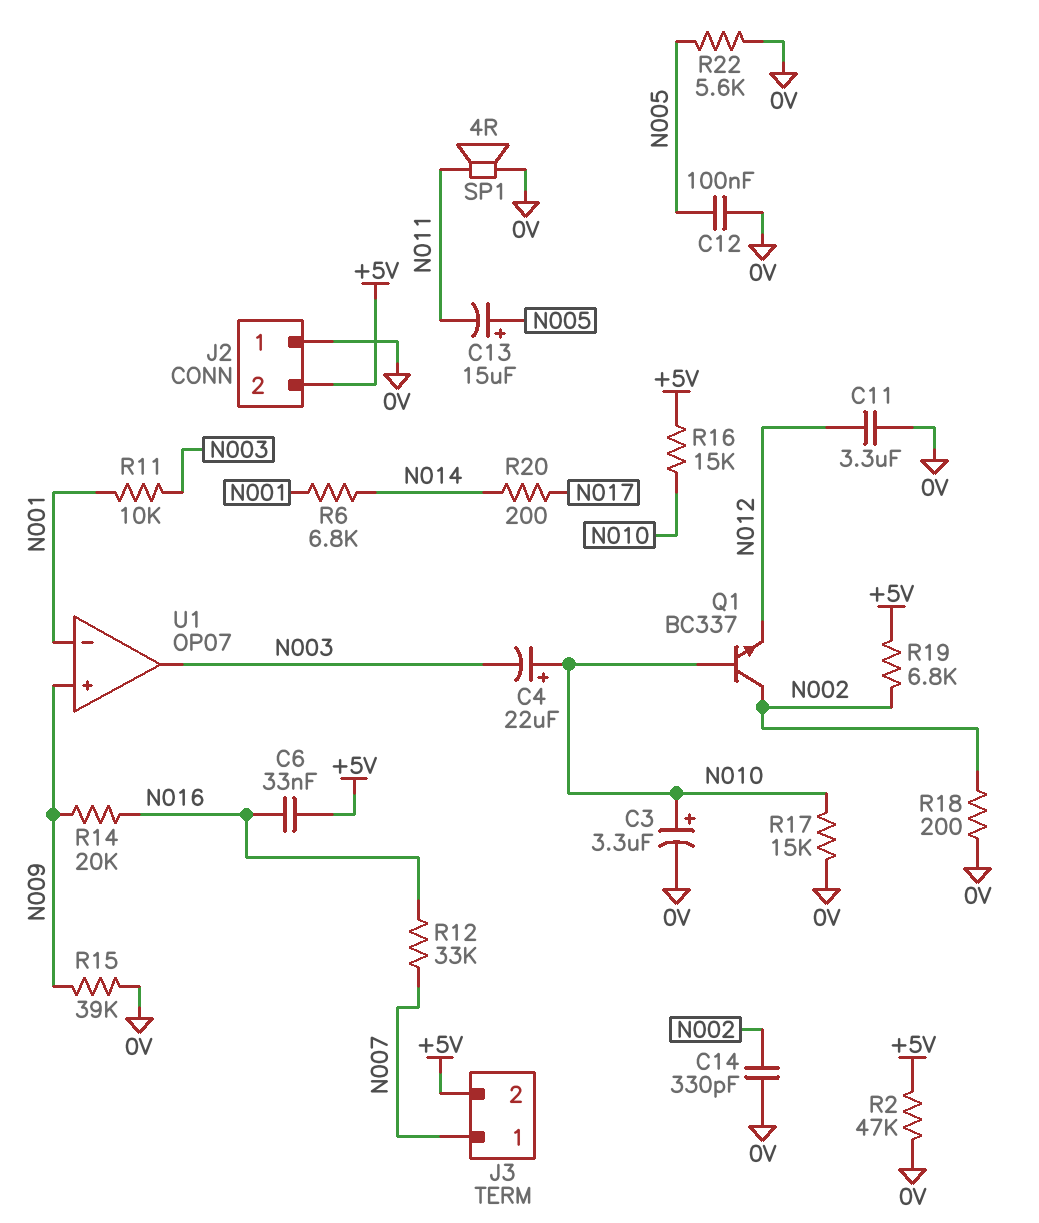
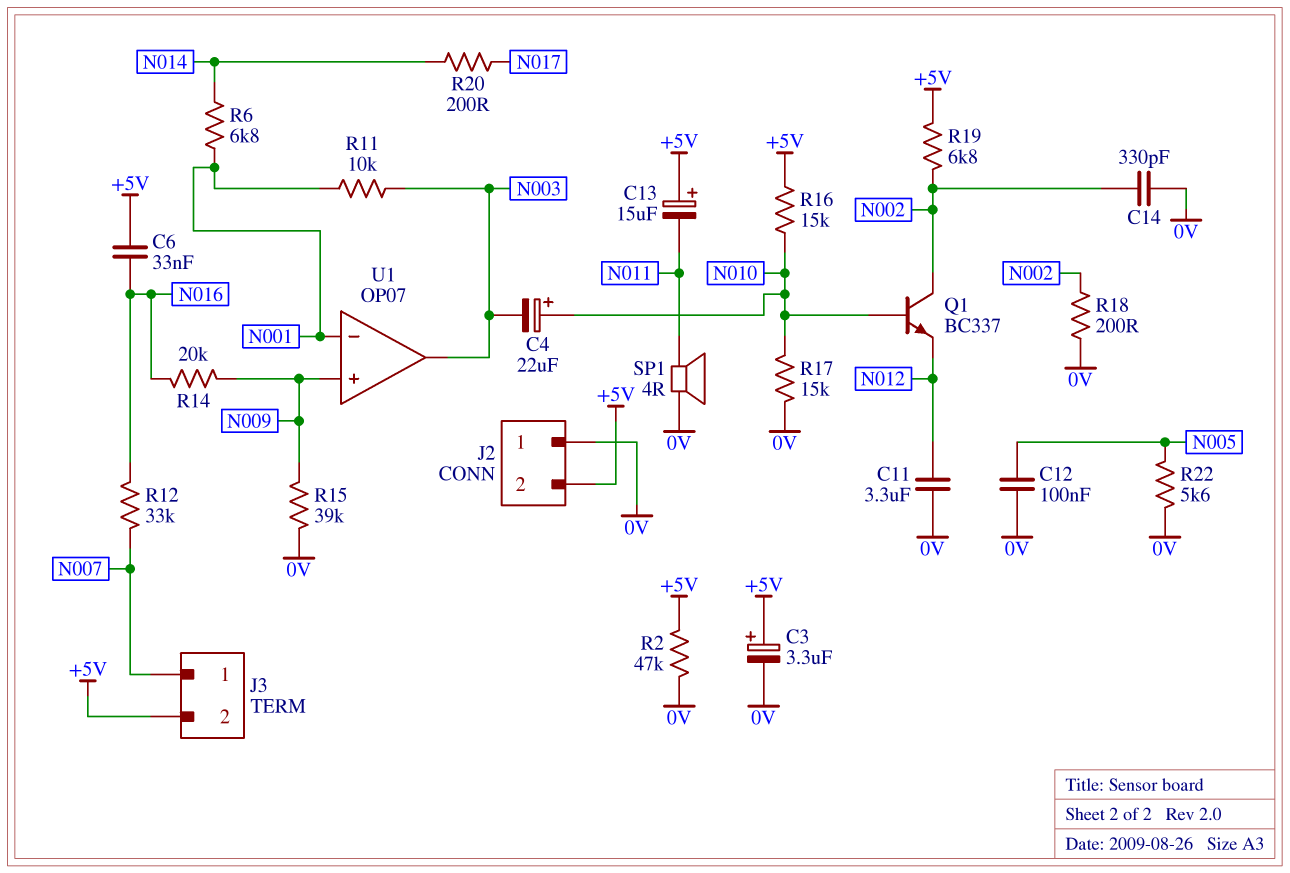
C3: 3.3uF (plus N010, minus 0V) -> 3.3uF (plus +5V, minus 0V)
C13: 15uF (plus N005, minus N011) -> 15uF (plus +5V, minus N011)

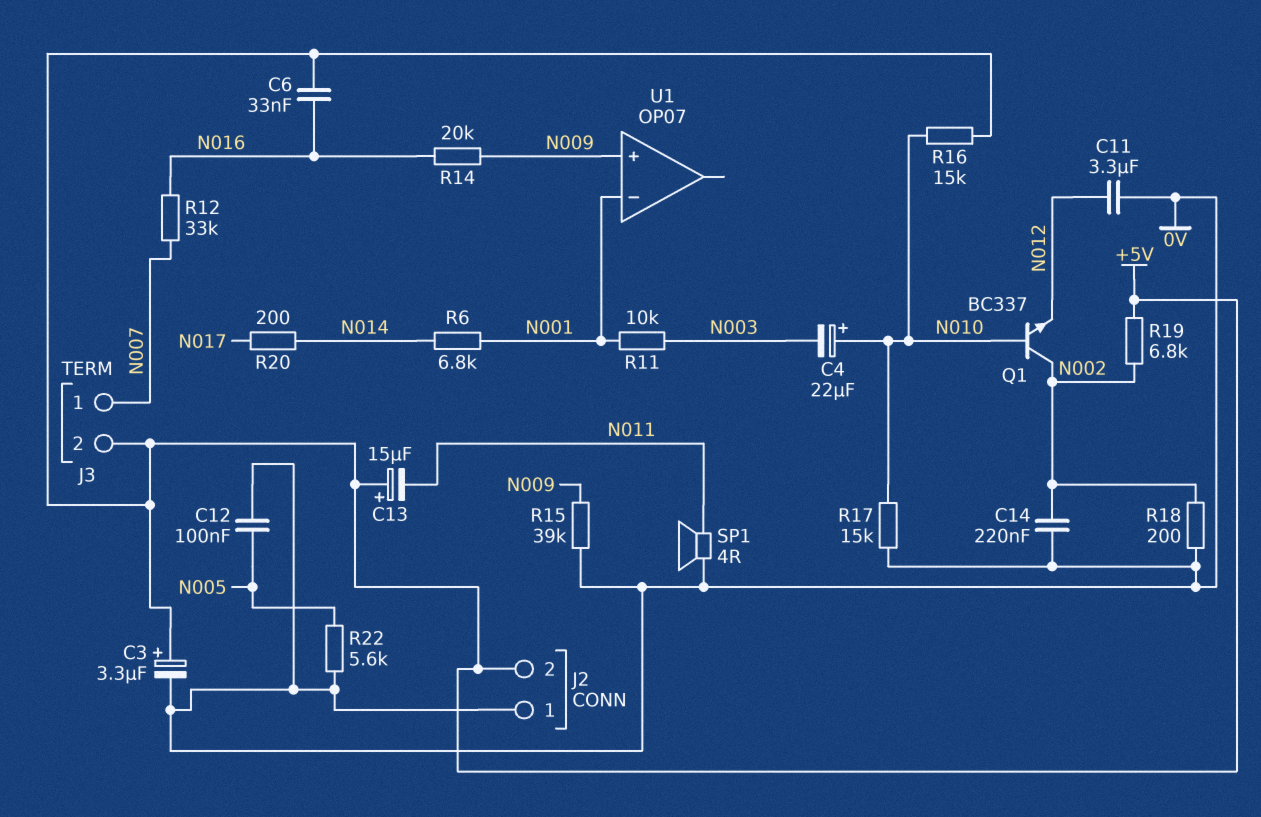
C14: 330pF (0V, N002) -> 220nF (0V, N002)
R2: 47k (+5V, 0V) -> none
U1 pin out: N003 -> none

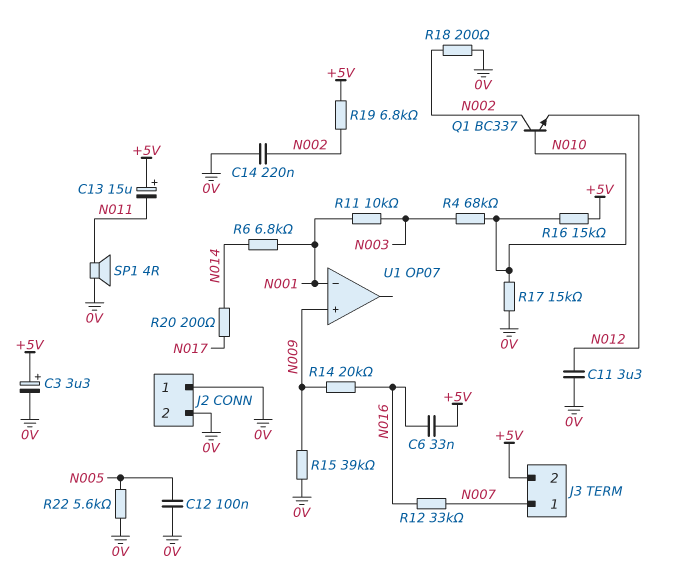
C4: 22uF (plus N010, minus N003) -> none
J2 pin 2: +5V -> 0V
R4: none -> 68k (N003, N010)

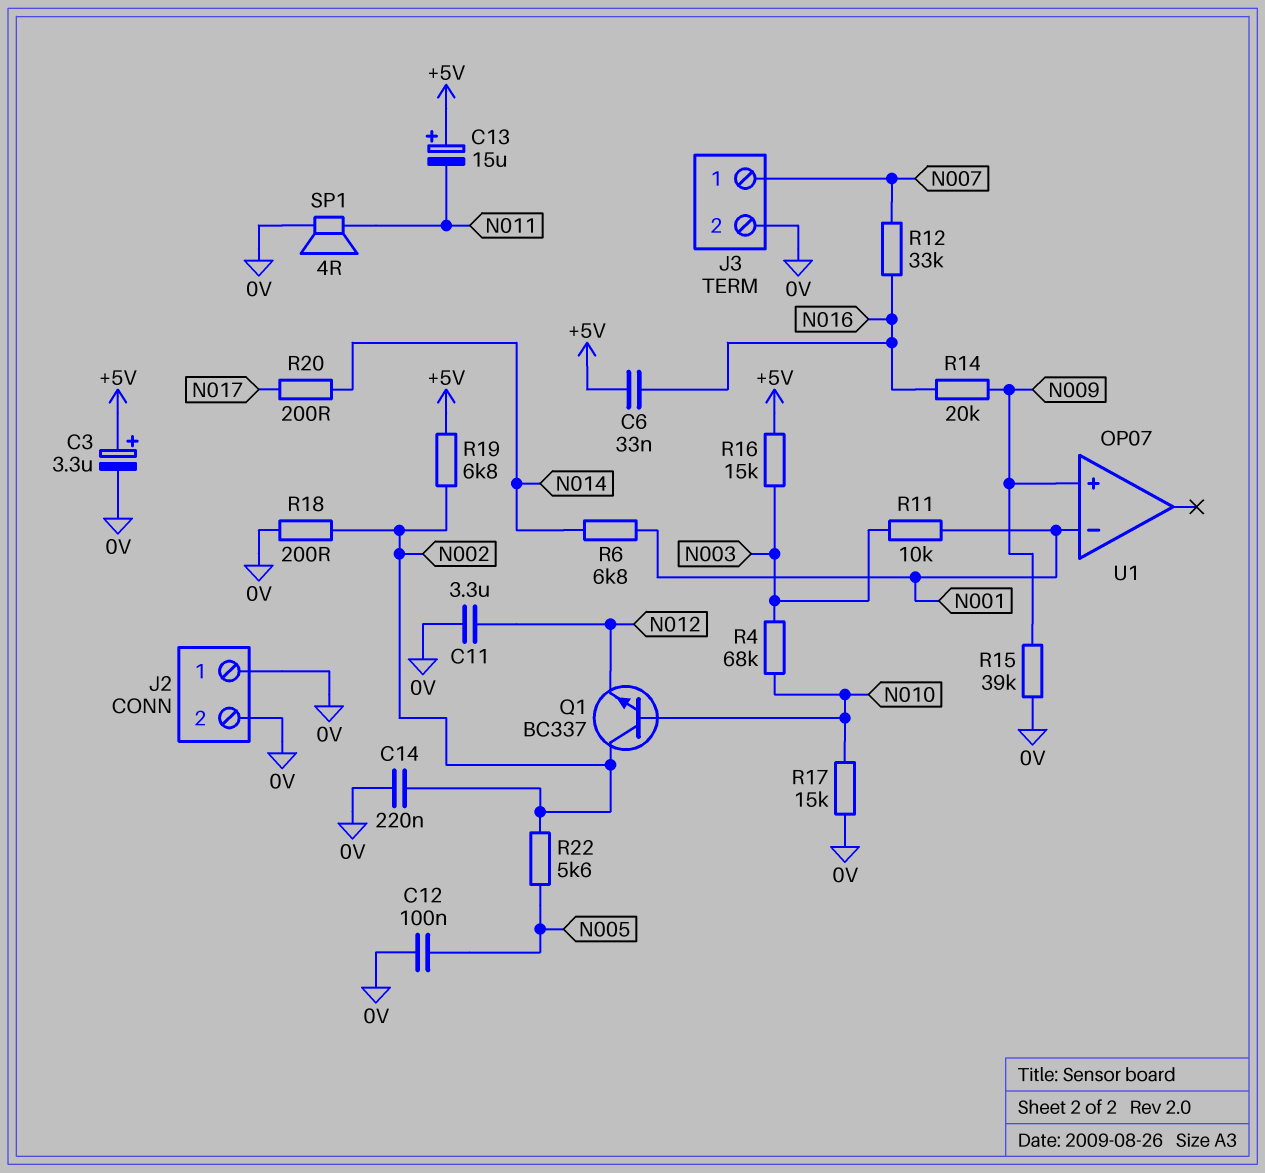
J3 pin 2: +5V -> 0V
R16: 15k (+5V, N010) -> 15k (+5V, N003)
R22: 5.6k (0V, N005) -> 5.6k (N002, N005)

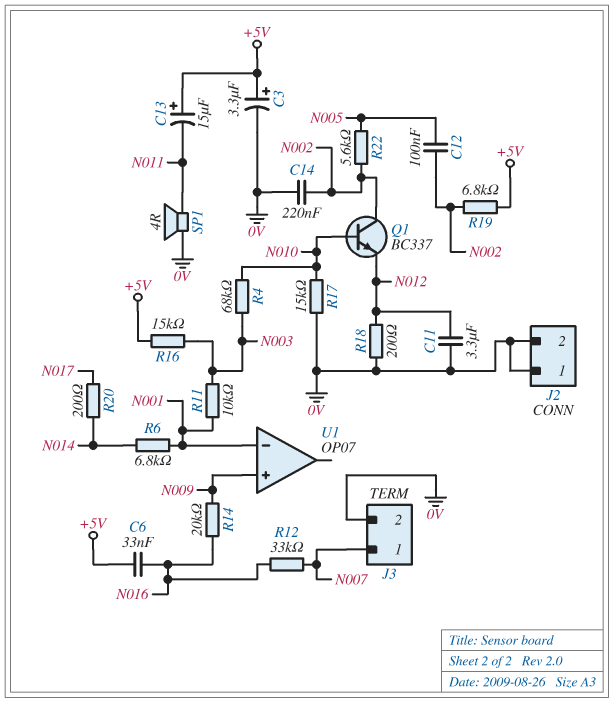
C12: 100nF (0V, N005) -> 100nF (N002, N005)
R15: 39k (0V, N009) -> none
R18: 200 (0V, N002) -> 200 (0V, N012)

